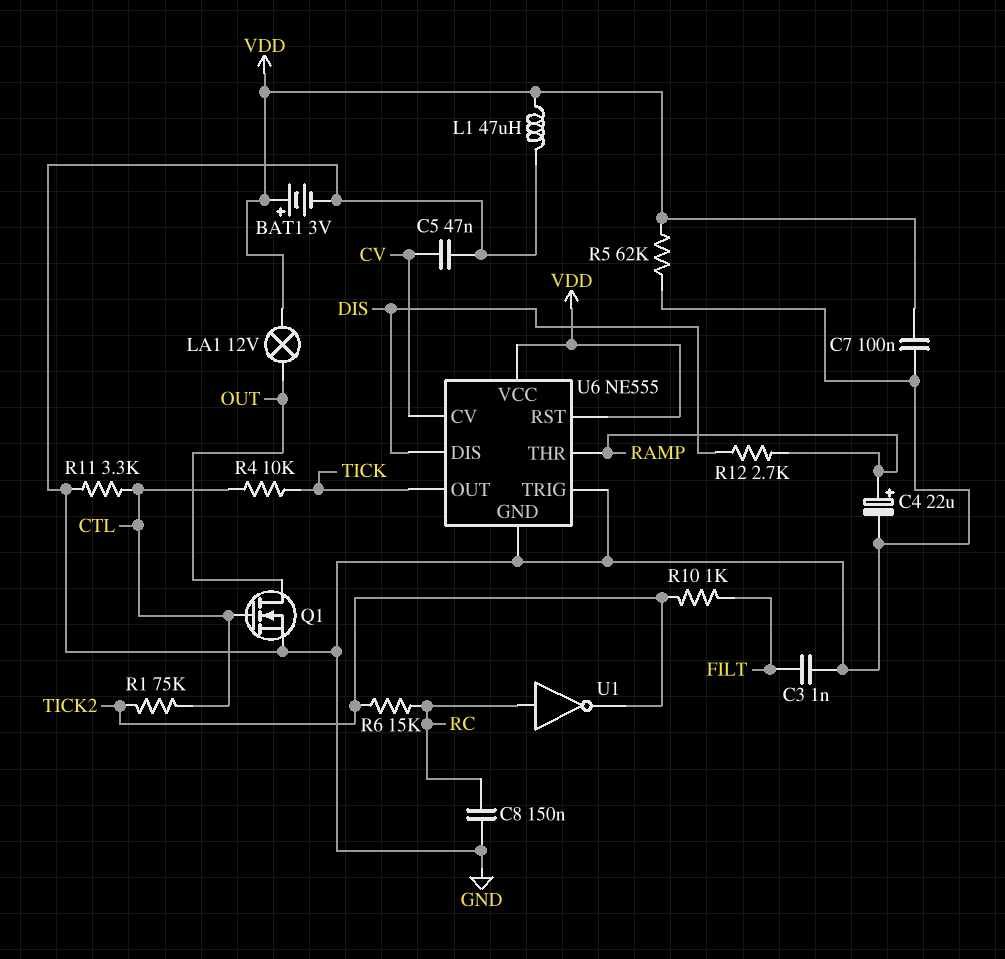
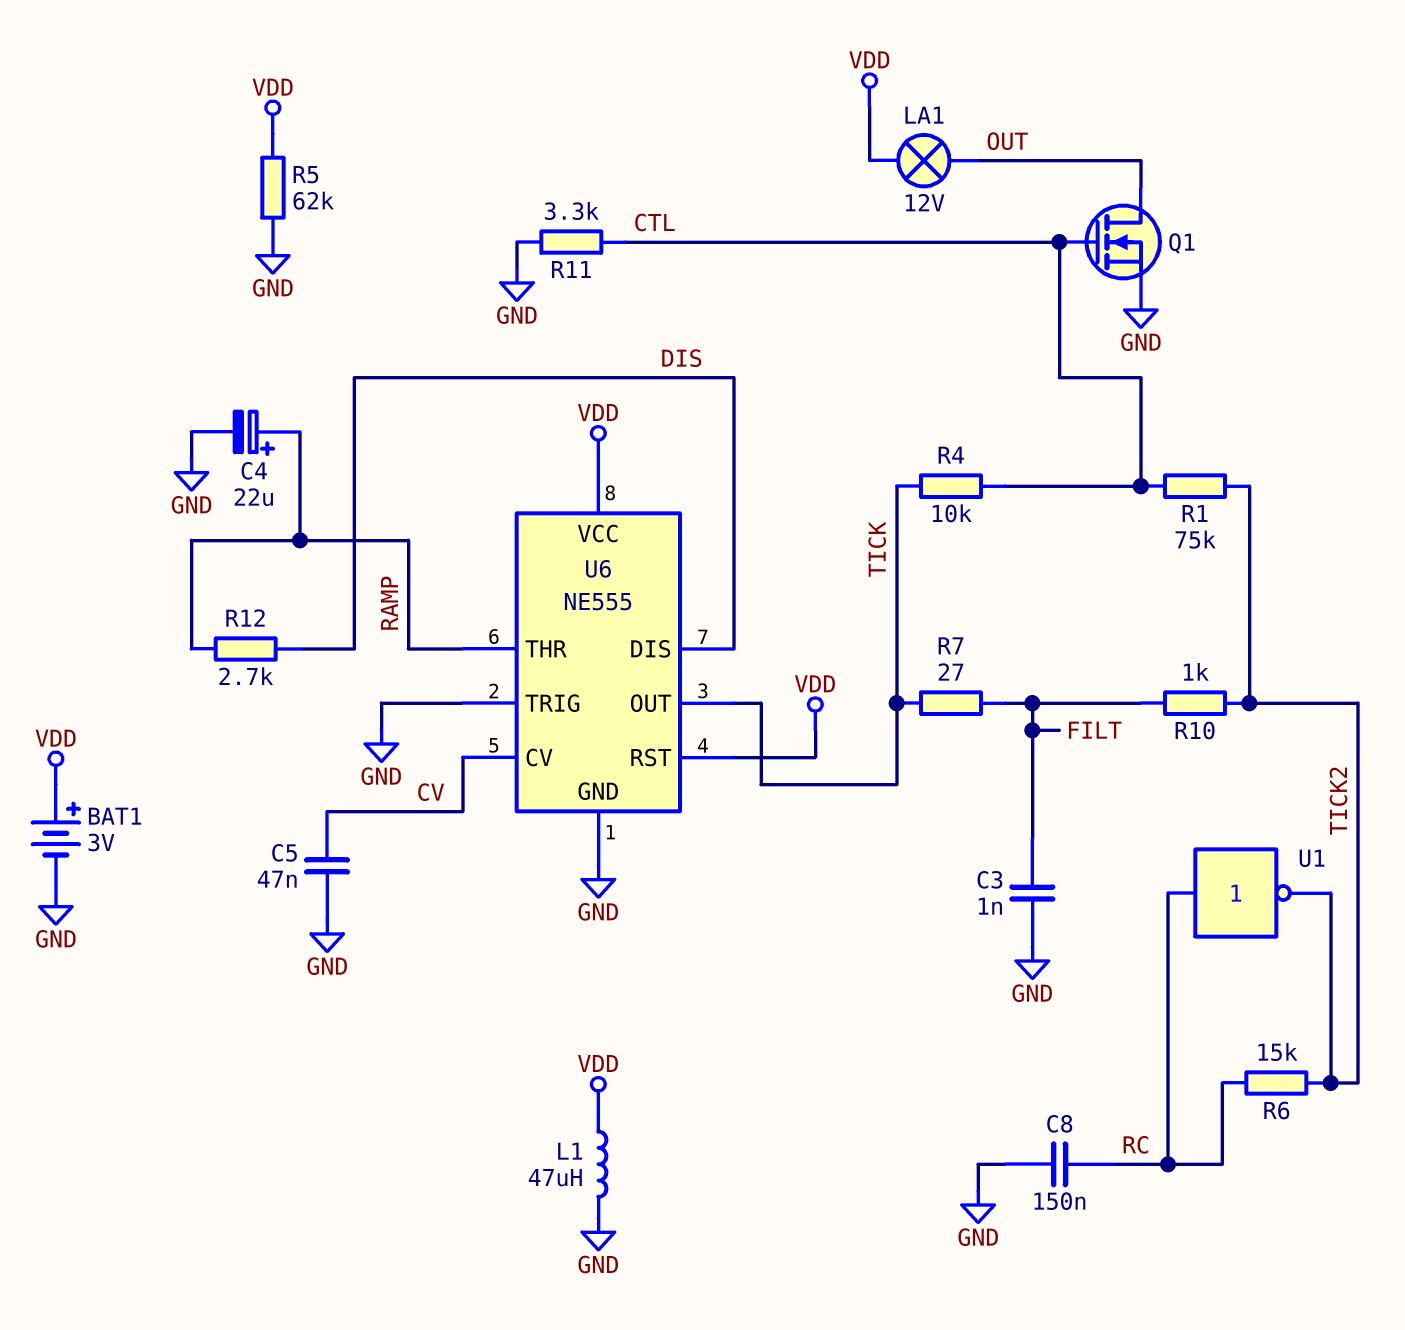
C7: 100nF (GND, VDD) -> none
R7: none -> 27 (FILT, TICK)

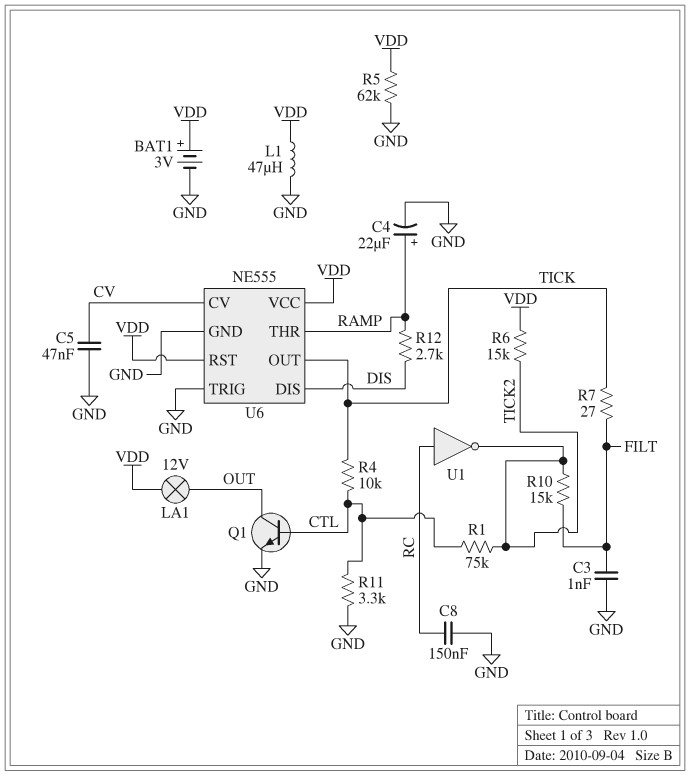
Q1: NMOS (G CTL, D OUT, S GND) -> NPN (B CTL, C OUT, E GND)
R6: 15k (RC, TICK2) -> 15k (TICK2, VDD)
R10: 1k (FILT, TICK2) -> 15k (FILT, TICK2)

